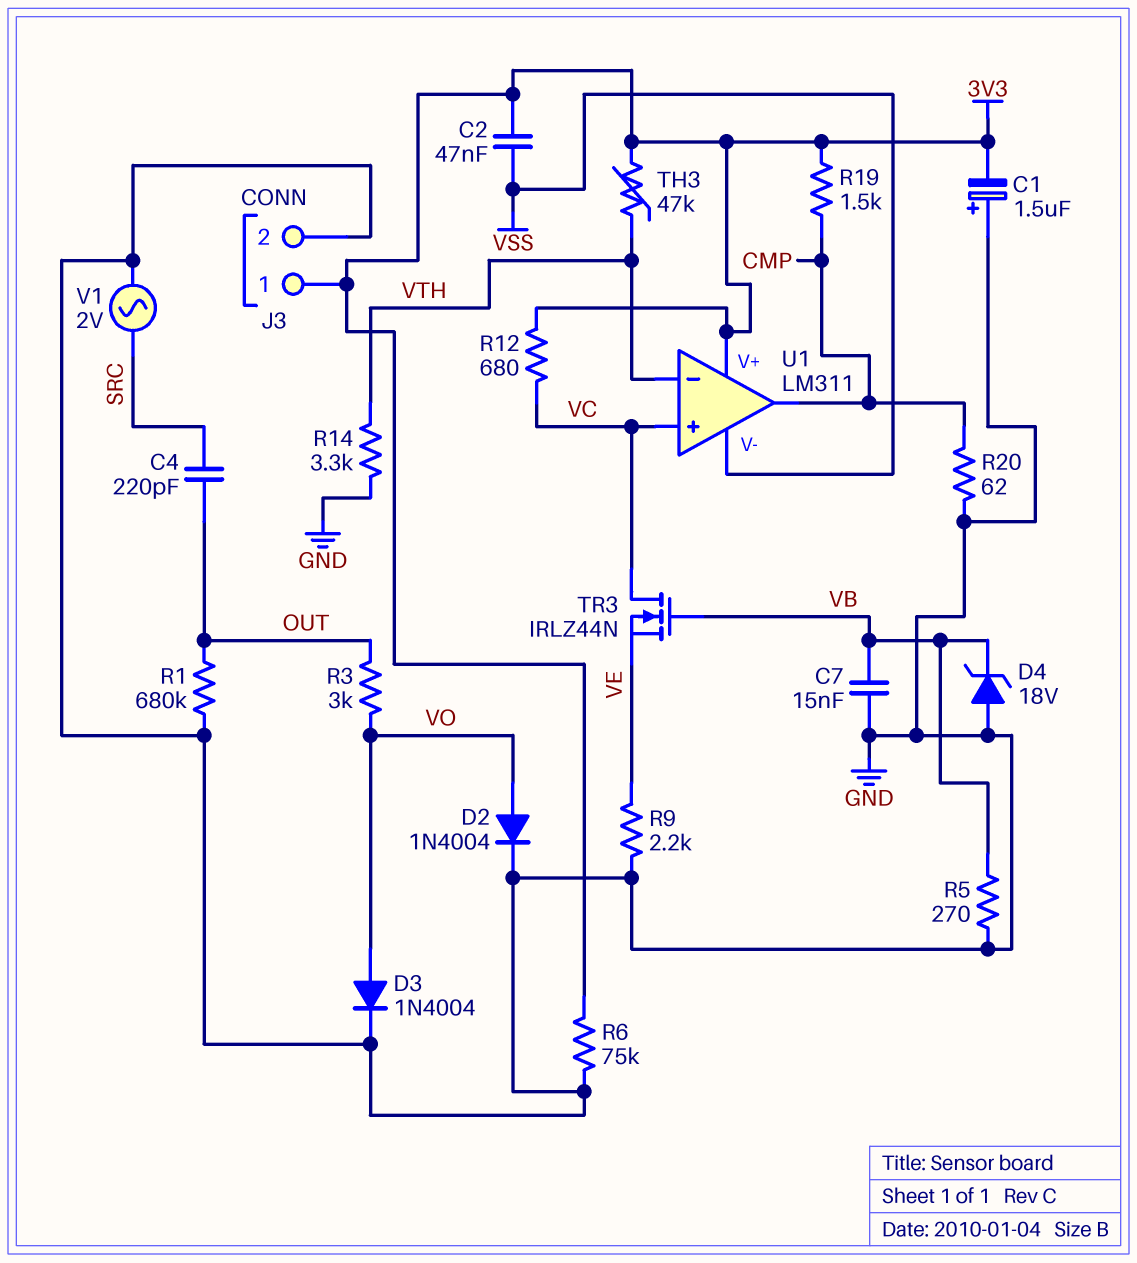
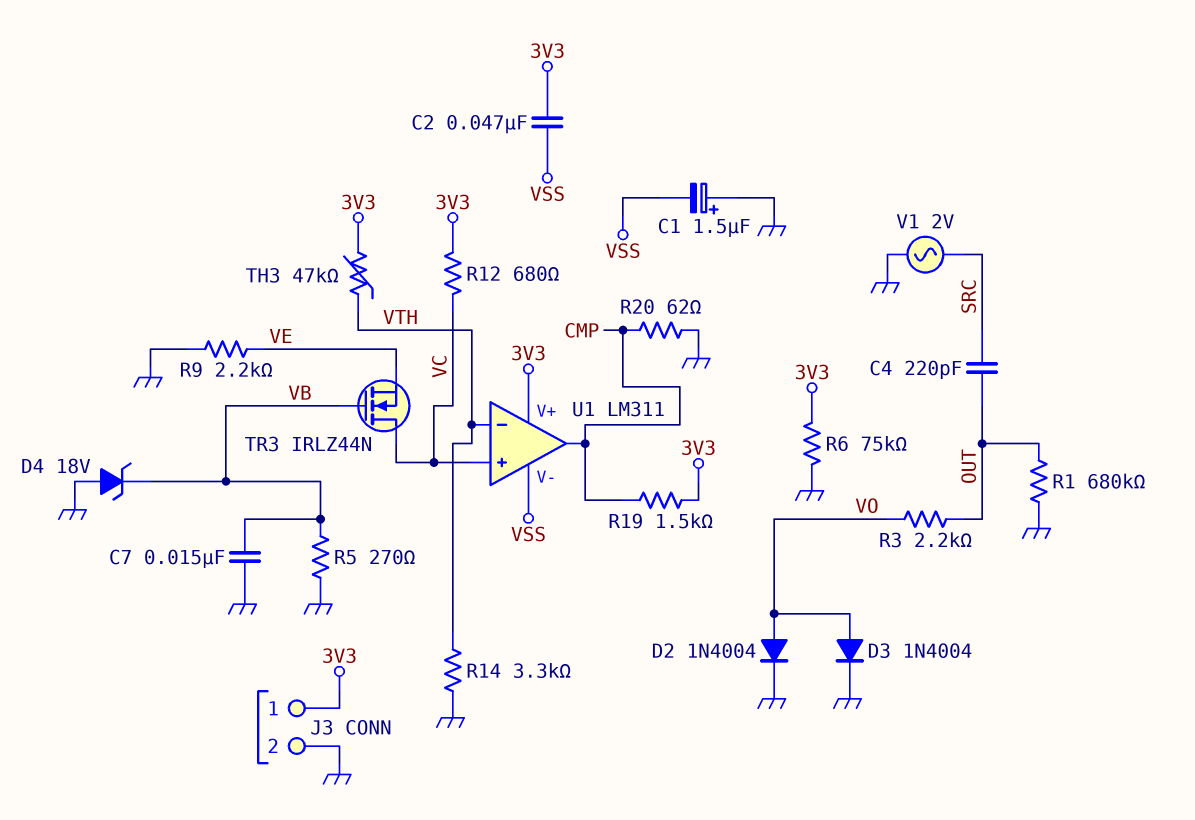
C1: 1.5uF (plus GND, minus 3V3) -> 1.5uF (plus GND, minus VSS)
R3: 3k (OUT, VO) -> 2.2k (OUT, VO)

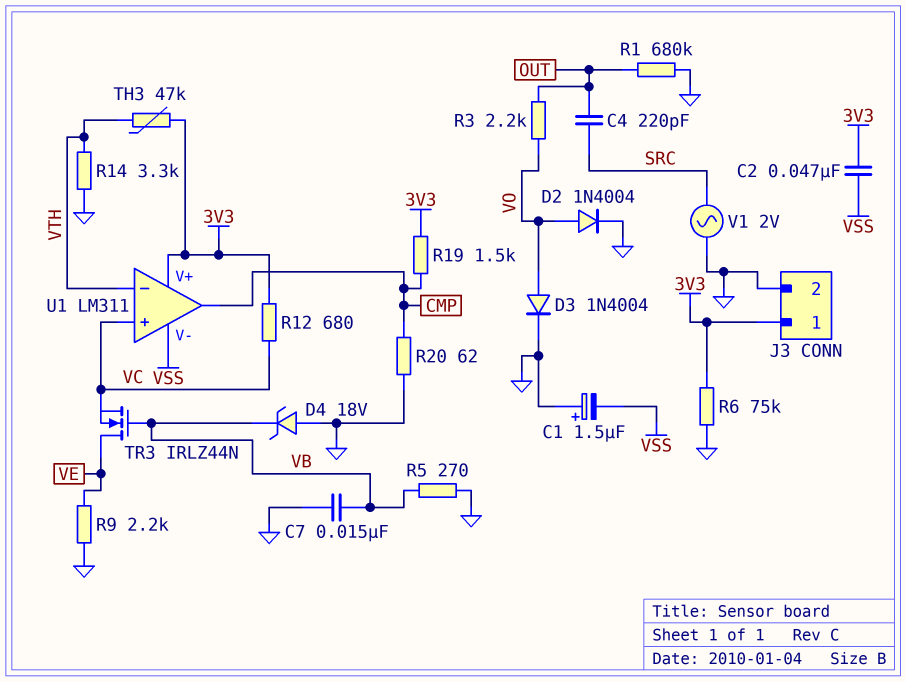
TR3: NMOS IRLZ44N (G VB, D VC, S VE) -> NMOS IRLZ44N (G VB, D VE, S VC)

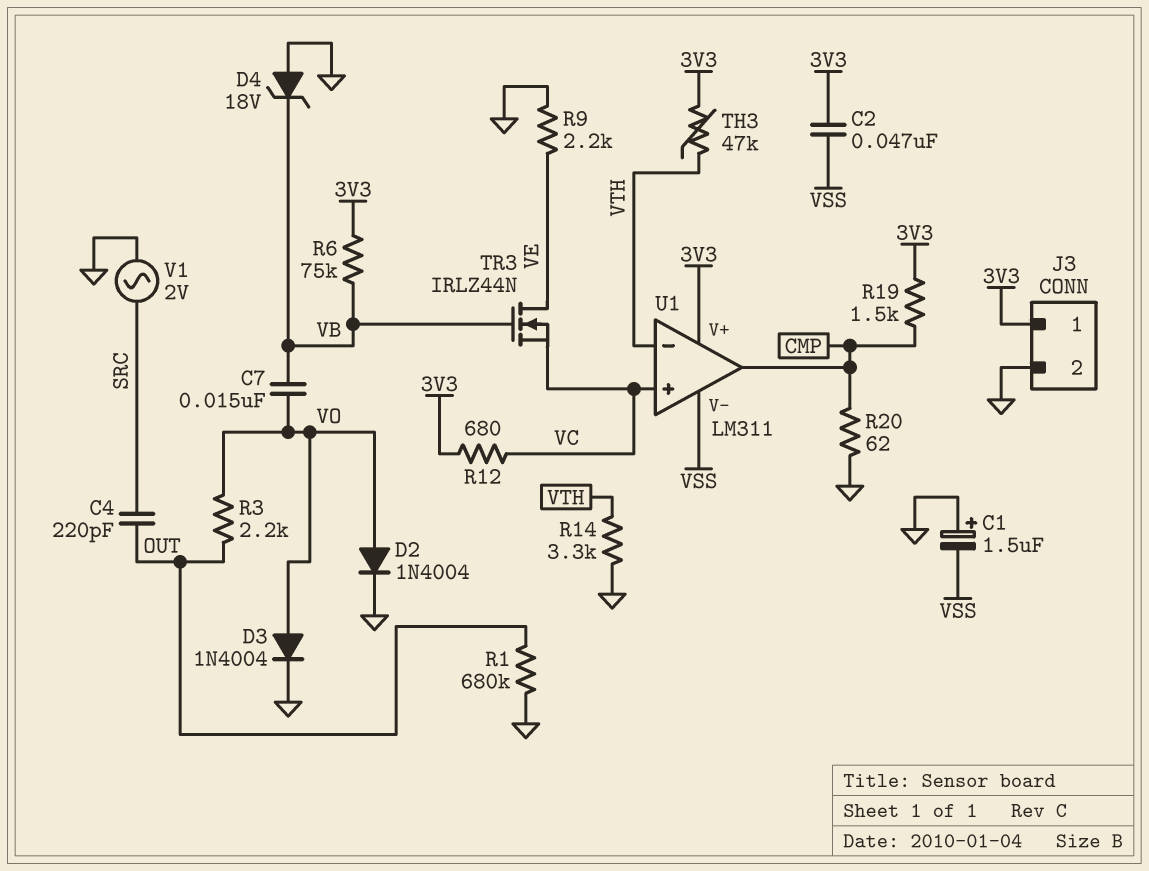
C7: 15nF (GND, VB) -> 15nF (VB, VO)
R5: 270 (GND, VB) -> none
R6: 75k (3V3, GND) -> 75k (3V3, VB)

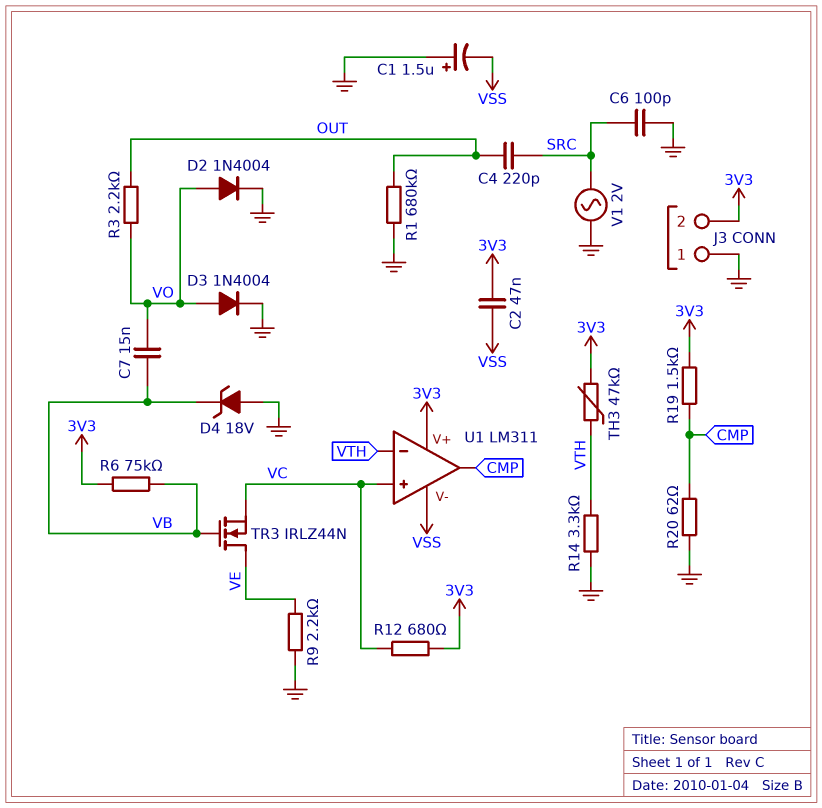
C6: none -> 100pF (GND, SRC)
J3 pin 1: 3V3 -> GND
J3 pin 2: GND -> 3V3

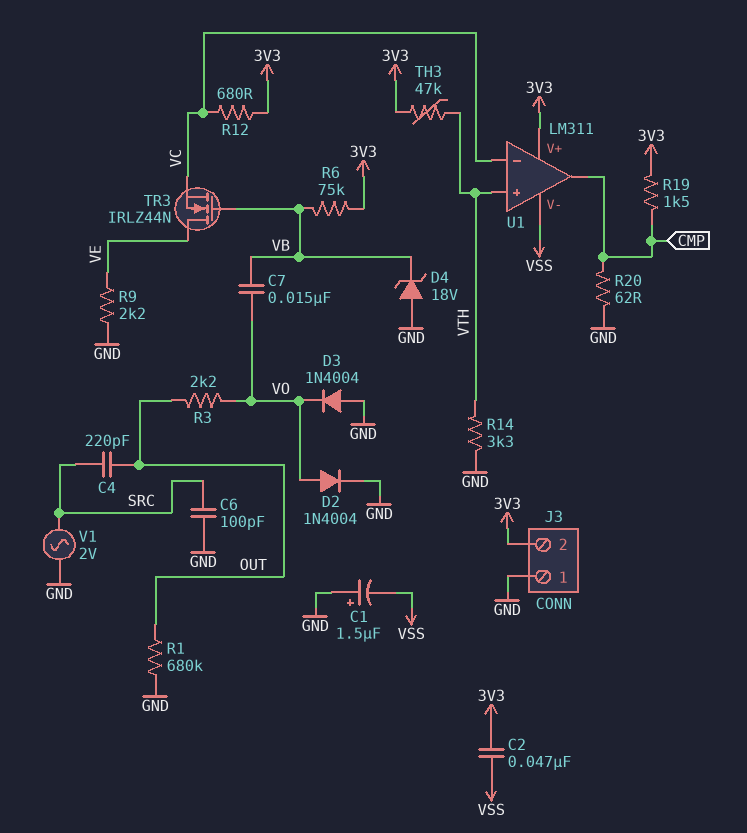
D3: diode 1N4004 (A VO, K GND) -> diode 1N4004 (A GND, K VO)
U1 pin in+: VC -> VTH
U1 pin in-: VTH -> VC

